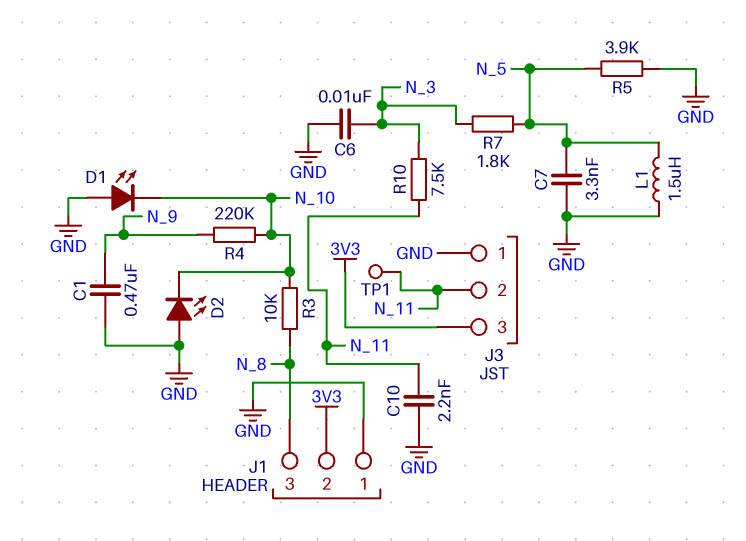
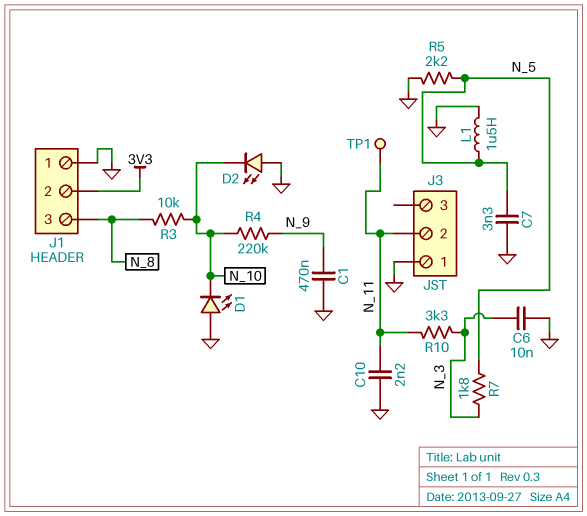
J3 pin 3: 3V3 -> none
R5: 3.9k (GND, N_5) -> 2.2k (GND, N_5)
R10: 7.5k (N_3, N_11) -> 3.3k (N_3, N_11)

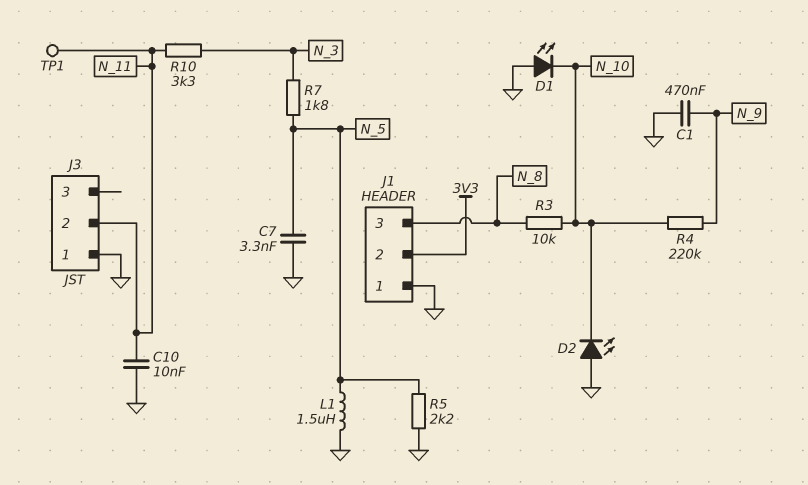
C6: 10nF (GND, N_3) -> none
C10: 2.2nF (GND, N_11) -> 10nF (GND, N_11)

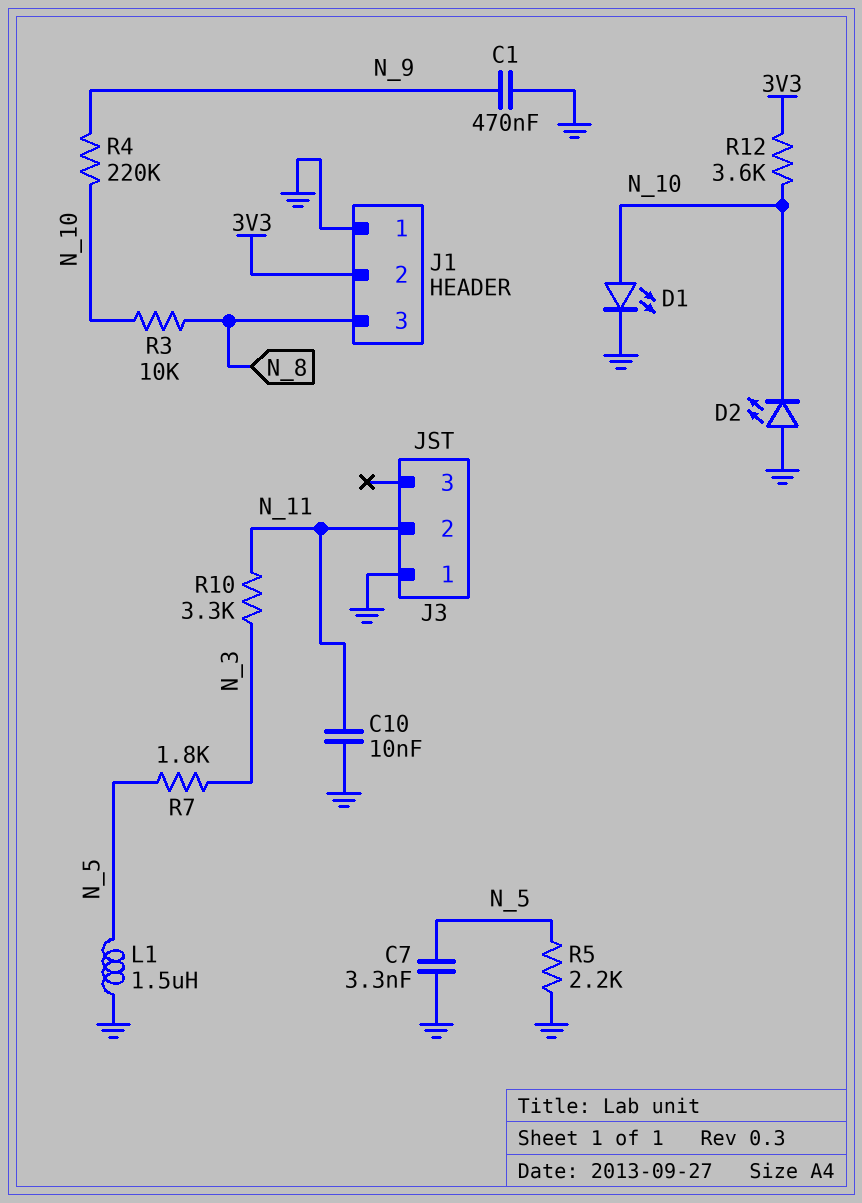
D1: LED (A GND, K N_10) -> LED (A N_10, K GND)
R12: none -> 3.6k (3V3, N_10)
TP1: test point (N_11) -> none

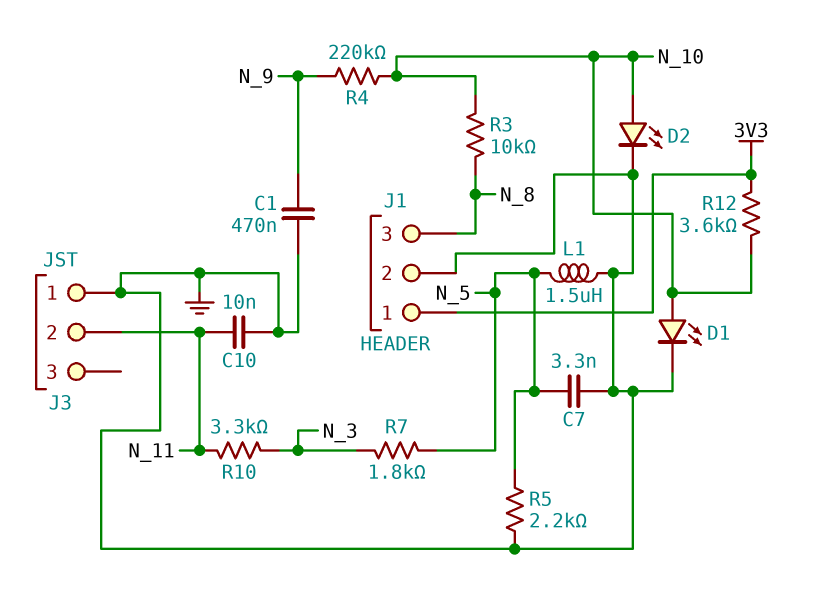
D2: LED (A GND, K N_10) -> LED (A N_10, K GND)
J1 pin 1: GND -> 3V3
J1 pin 2: 3V3 -> GND

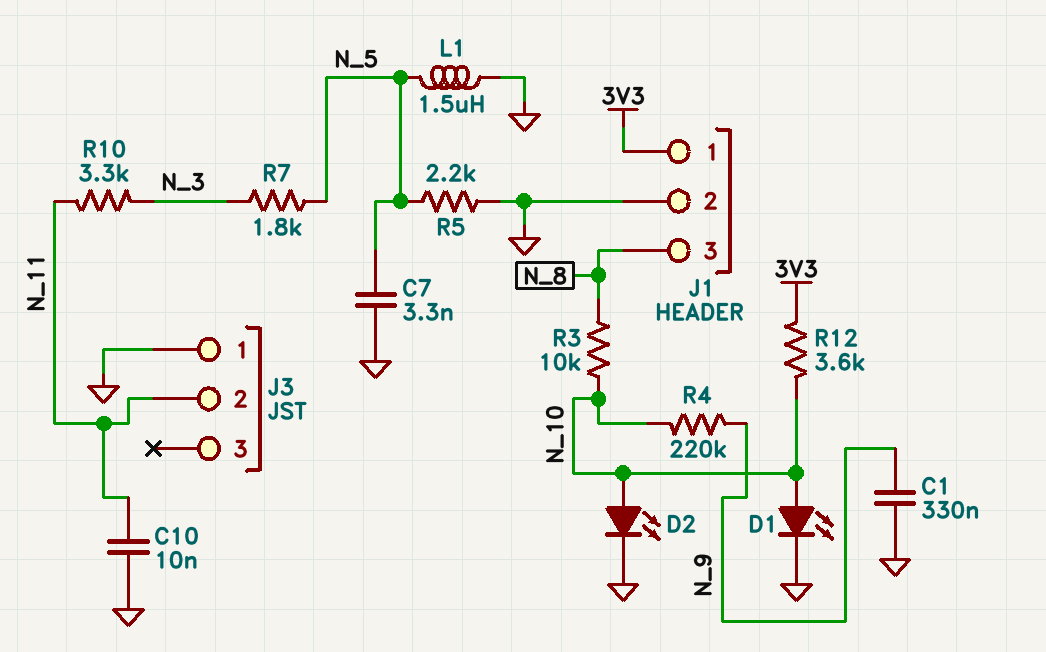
C1: 470nF (GND, N_9) -> 330nF (GND, N_9)

